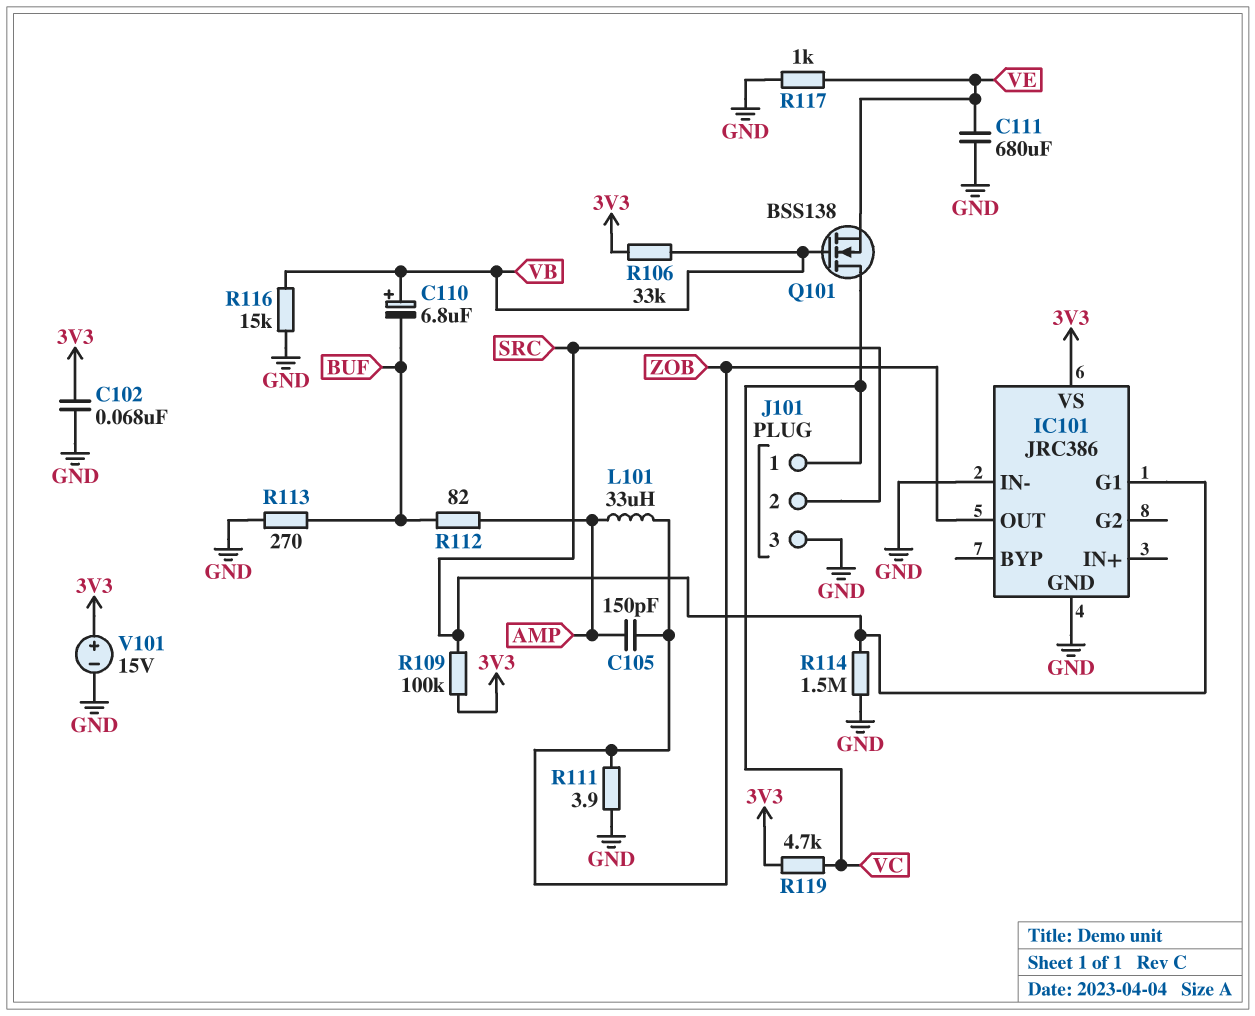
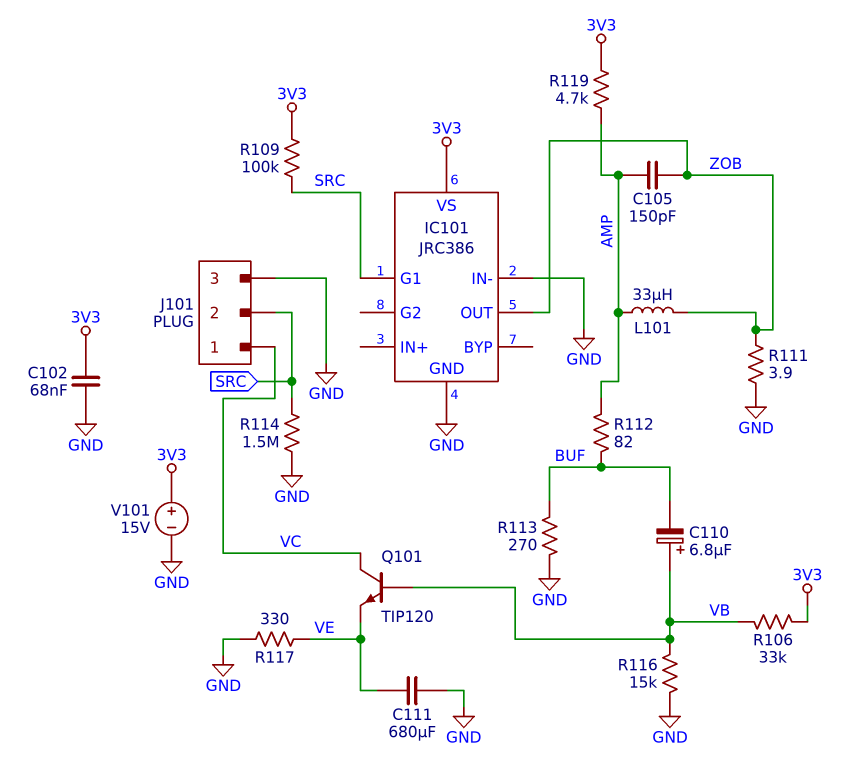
Q101: NMOS BSS138 (G VB, D VC, S VE) -> NPN TIP120 (B VB, C VC, E VE)
R117: 1k (GND, VE) -> 330 (GND, VE)
R119: 4.7k (3V3, VC) -> 4.7k (3V3, AMP)

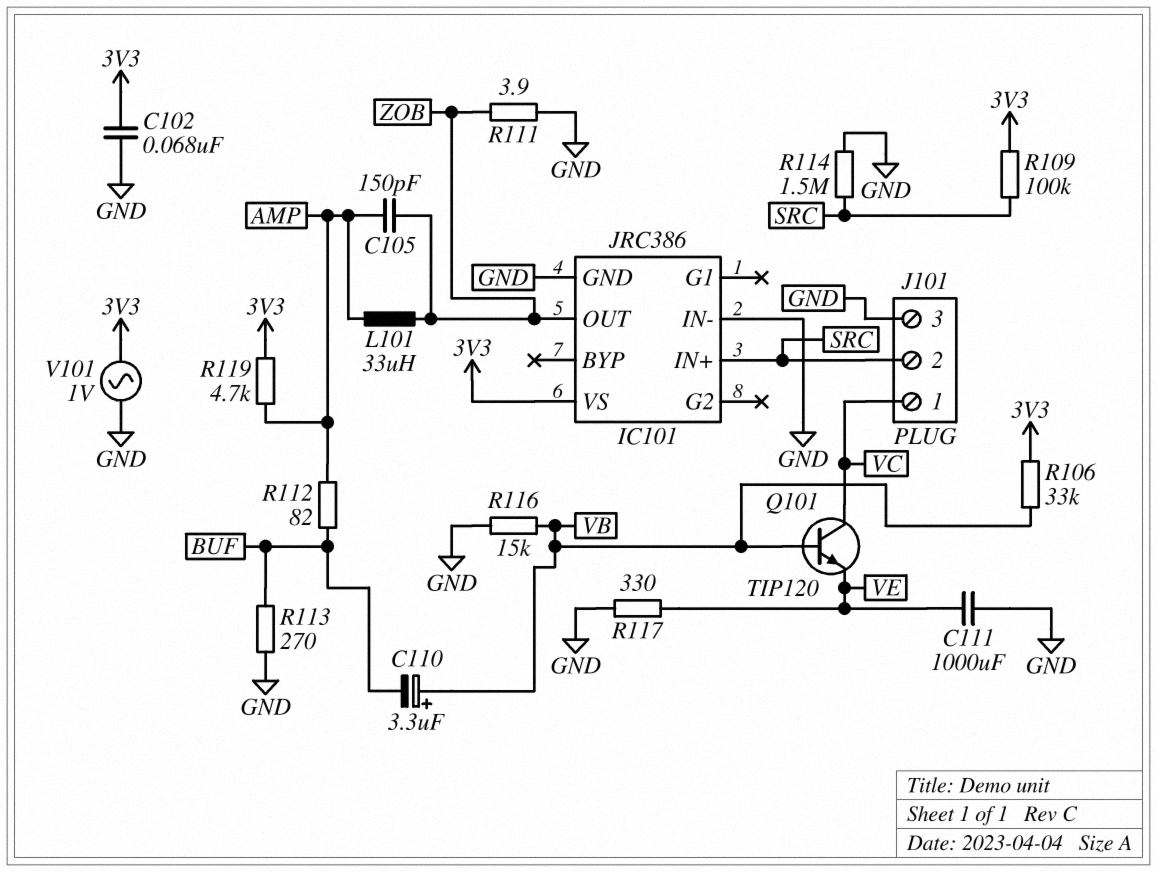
C110: 6.8uF (plus VB, minus BUF) -> 3.3uF (plus VB, minus BUF)
C111: 680uF (GND, VE) -> 1000uF (GND, VE)
IC101 pin G1: SRC -> none
IC101 pin IN+: none -> SRC
V101: 15V (plus 3V3, minus GND) -> AC 1V (3V3, GND)

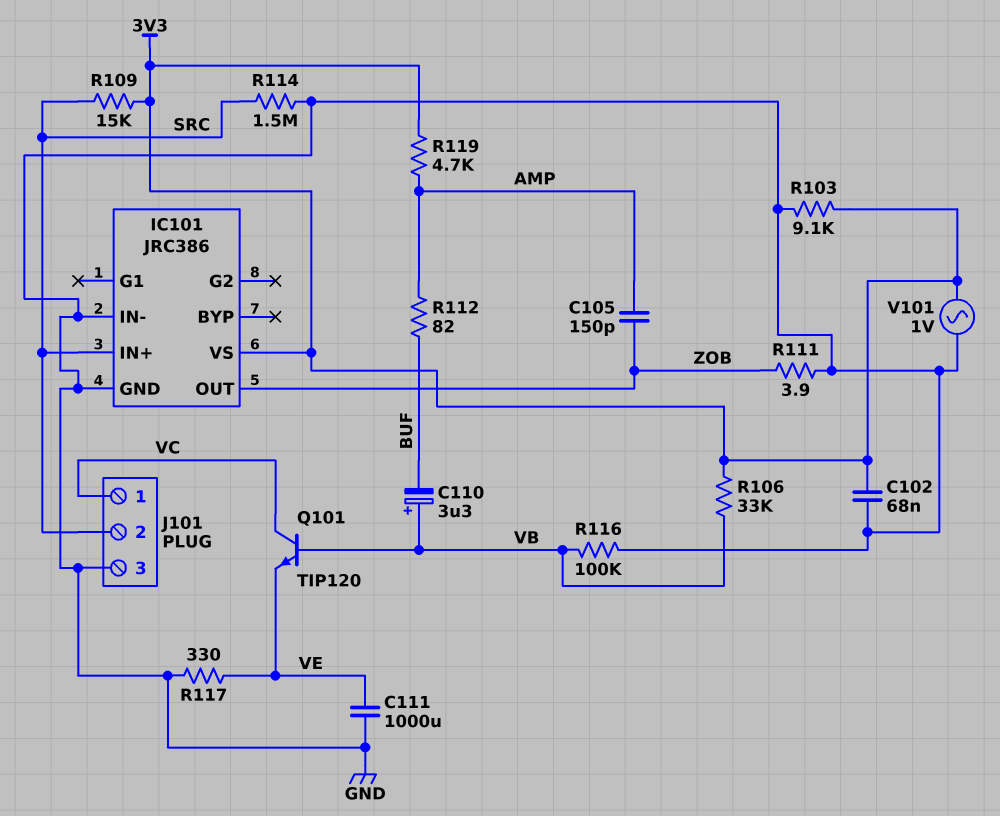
L101: 33uH (AMP, ZOB) -> none
R103: none -> 9.1k (3V3, GND)
R109: 100k (3V3, SRC) -> 15k (3V3, SRC)
R113: 270 (BUF, GND) -> none
R116: 15k (GND, VB) -> 100k (GND, VB)

